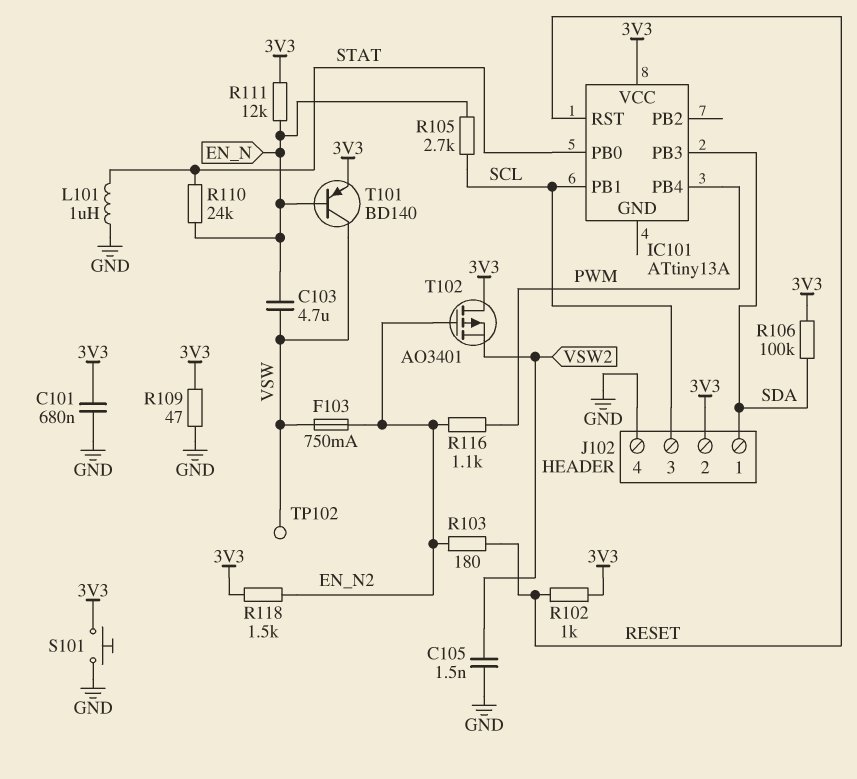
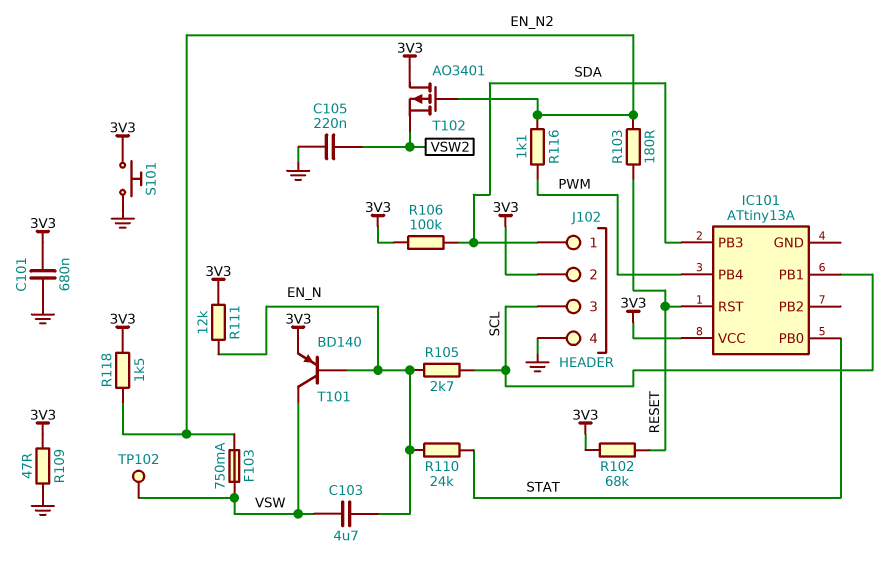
C105: 1.5nF (GND, VSW2) -> 220nF (GND, VSW2)
L101: 1uH (GND, STAT) -> none
R102: 1k (3V3, RESET) -> 68k (3V3, RESET)

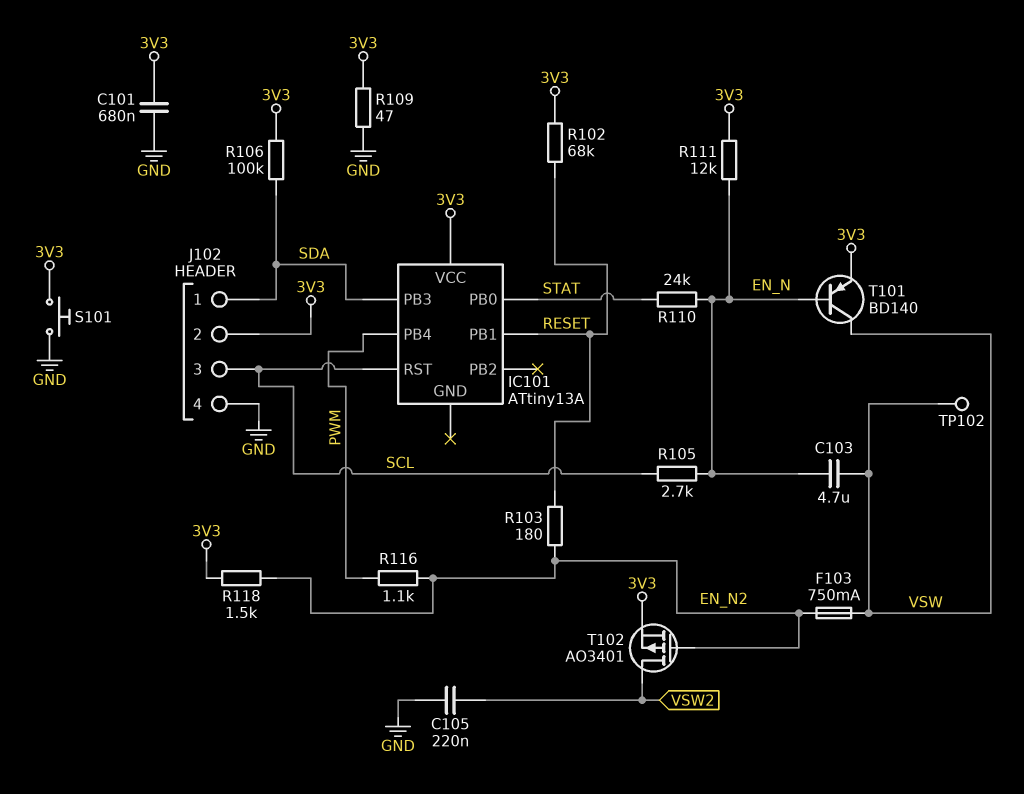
IC101 pin PB1: SCL -> RESET
IC101 pin RST: RESET -> SCL
T102: PMOS AO3401 (G EN_N2, D 3V3, S VSW2) -> PMOS AO3401 (G EN_N2, D VSW2, S 3V3)

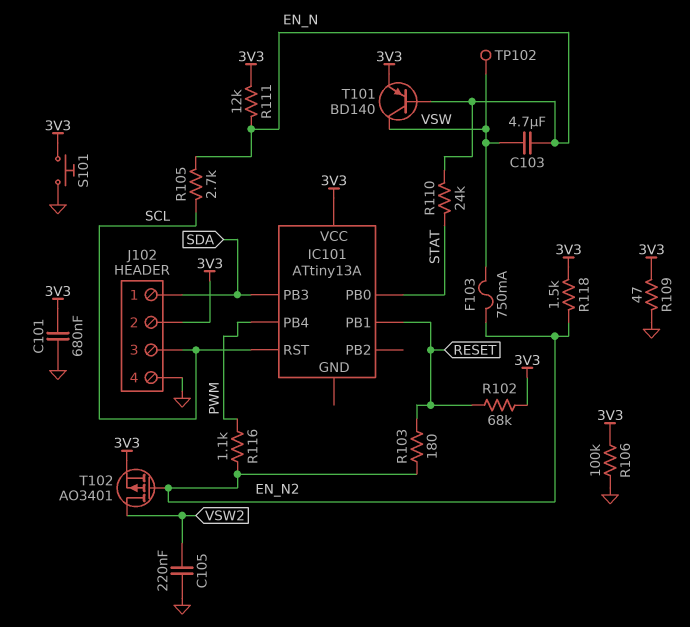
R106: 100k (3V3, SDA) -> 100k (3V3, GND)

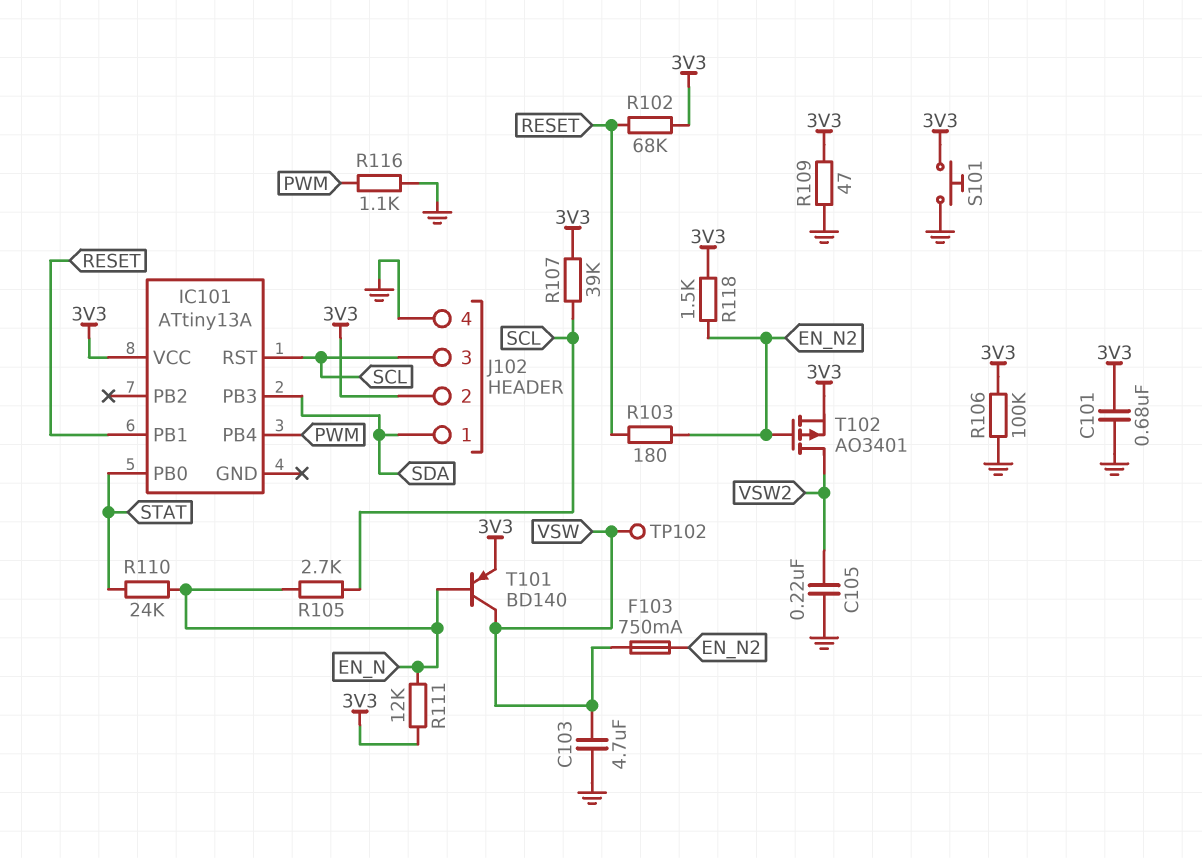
C103: 4.7uF (EN_N, VSW) -> 4.7uF (GND, VSW)
R107: none -> 39k (3V3, SCL)
R116: 1.1k (EN_N2, PWM) -> 1.1k (GND, PWM)

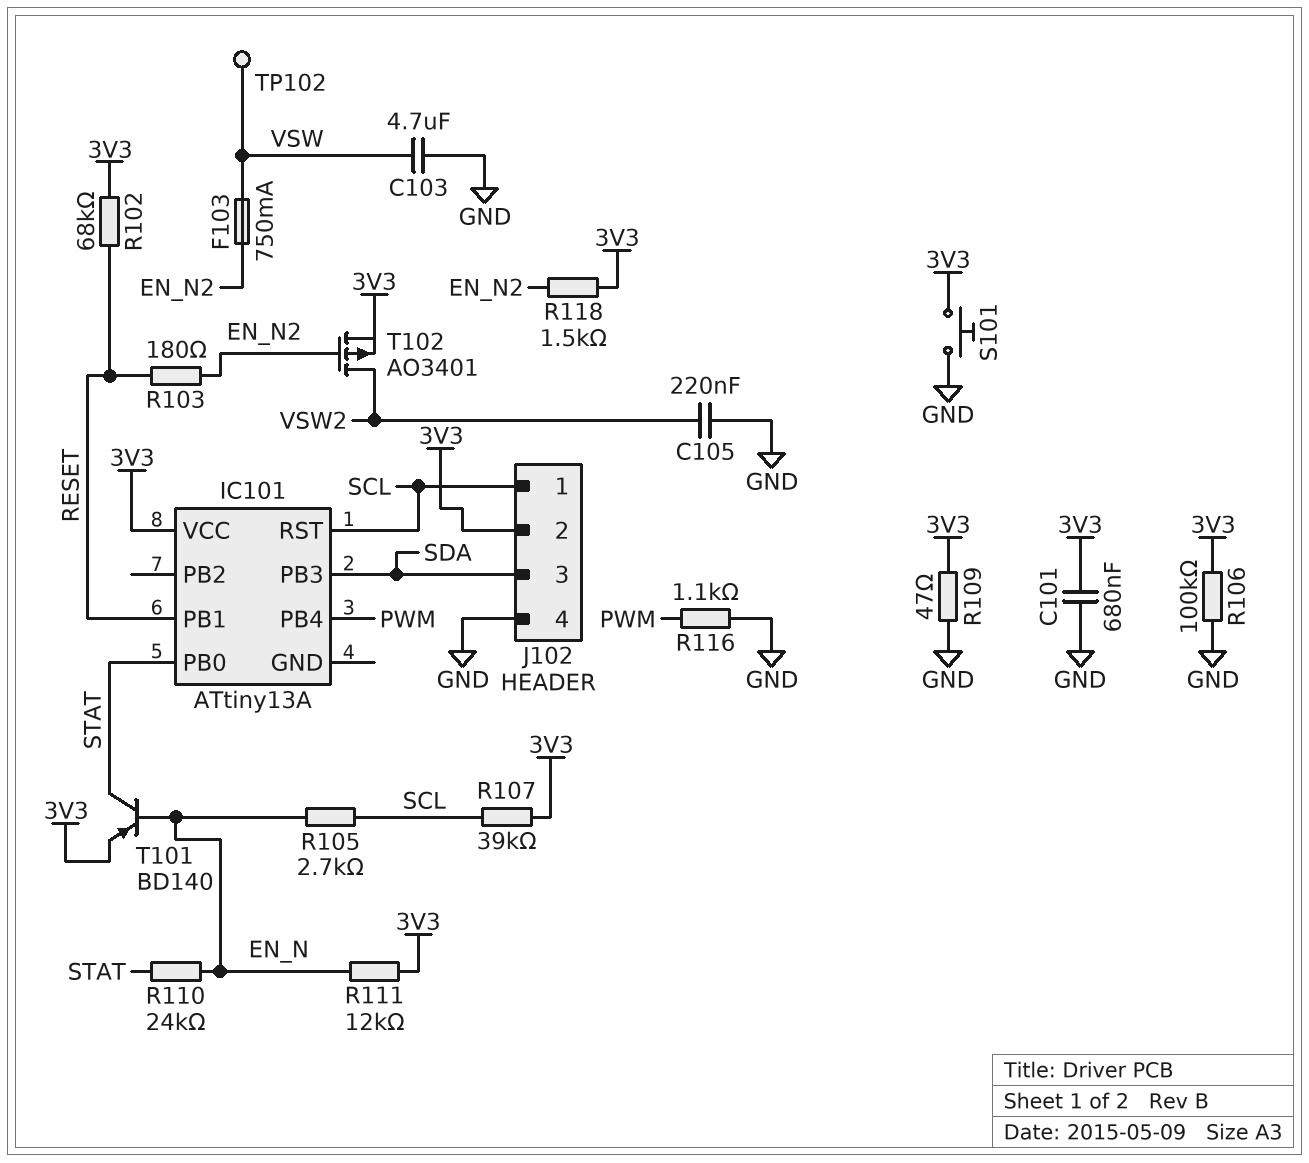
J102 pin 1: SDA -> SCL
J102 pin 3: SCL -> SDA
T101: PNP BD140 (B EN_N, C VSW, E 3V3) -> PNP BD140 (B EN_N, C STAT, E 3V3)

